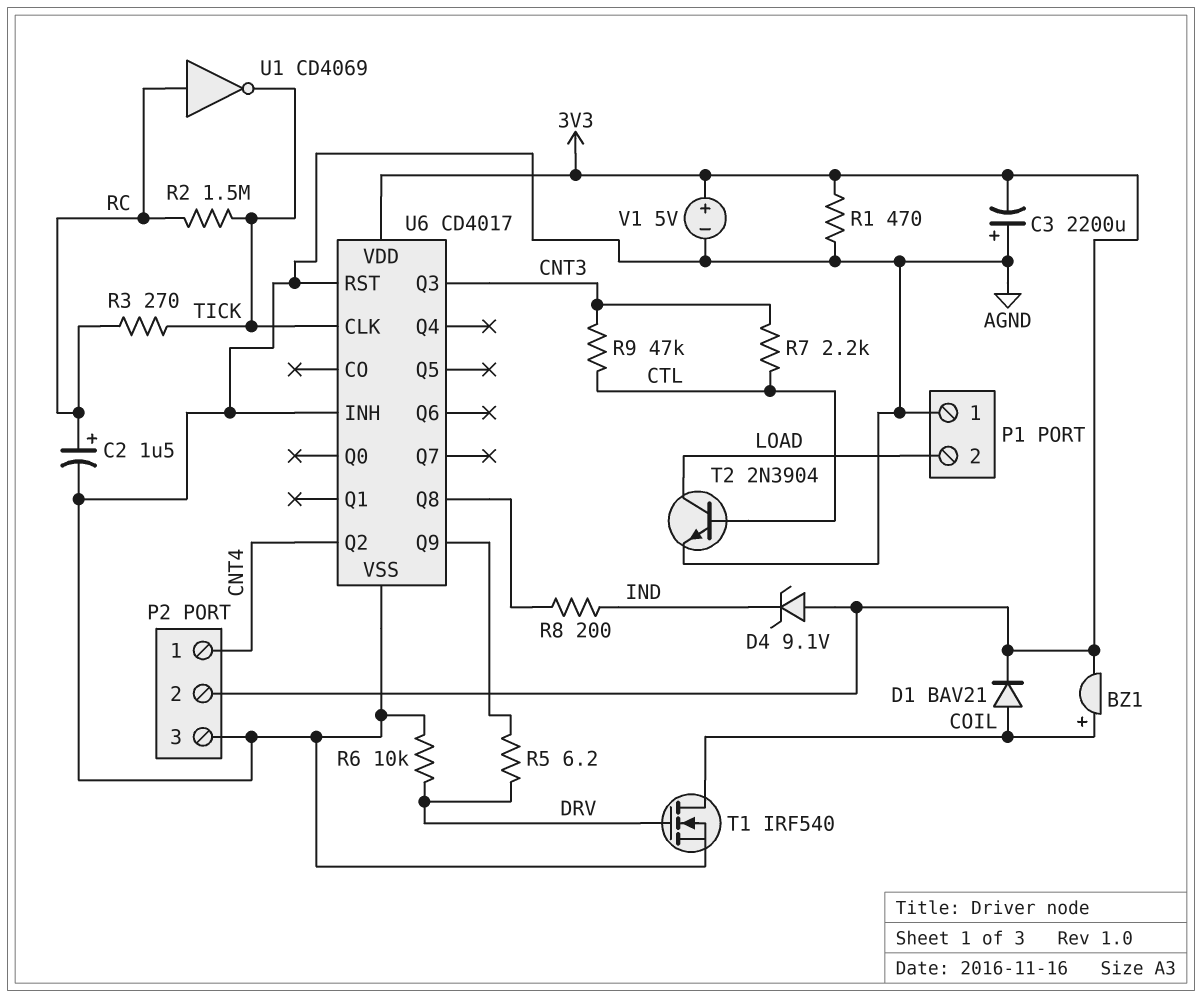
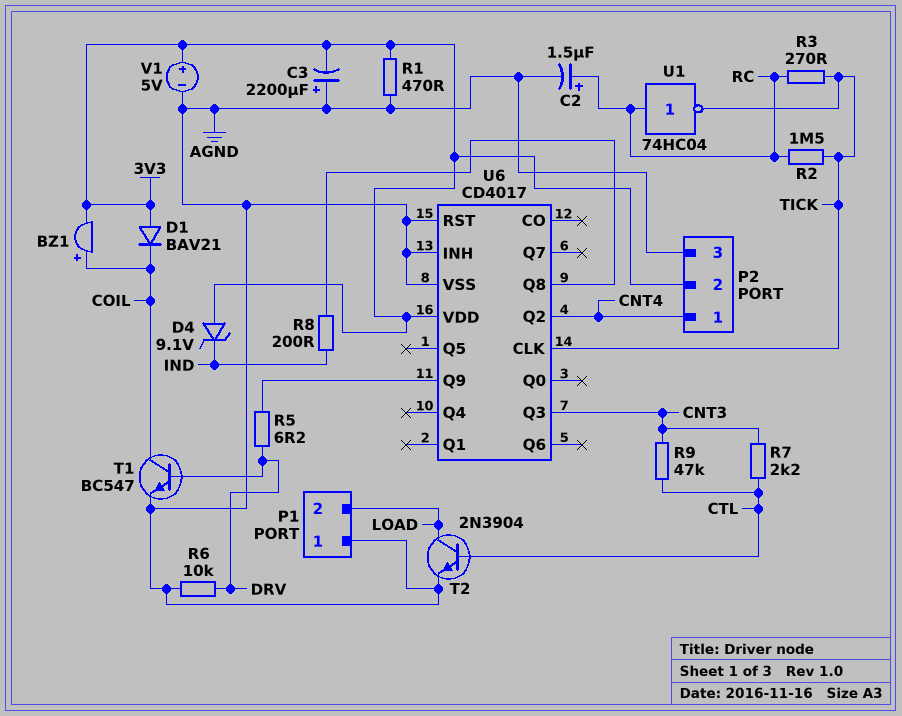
D1: diode BAV21 (A COIL, K 3V3) -> diode BAV21 (A 3V3, K COIL)
T1: NMOS IRF540 (G DRV, D COIL, S AGND) -> NPN BC547 (B DRV, C COIL, E AGND)
U1: NOT CD4069 (in RC, out TICK) -> NOT 74HC04 (in RC, out TICK)

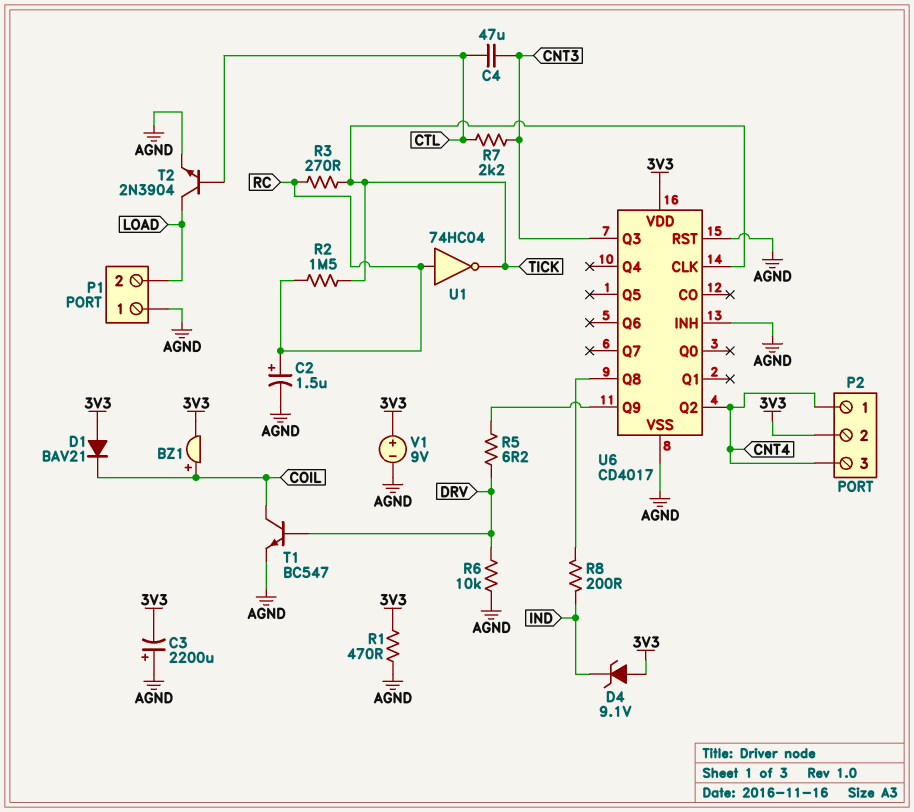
C4: none -> 47uF (CNT3, CTL)
P2 pin 3: AGND -> CNT4
R9: 47k (CNT3, CTL) -> none
V1: 5V (plus 3V3, minus AGND) -> 9V (plus 3V3, minus AGND)

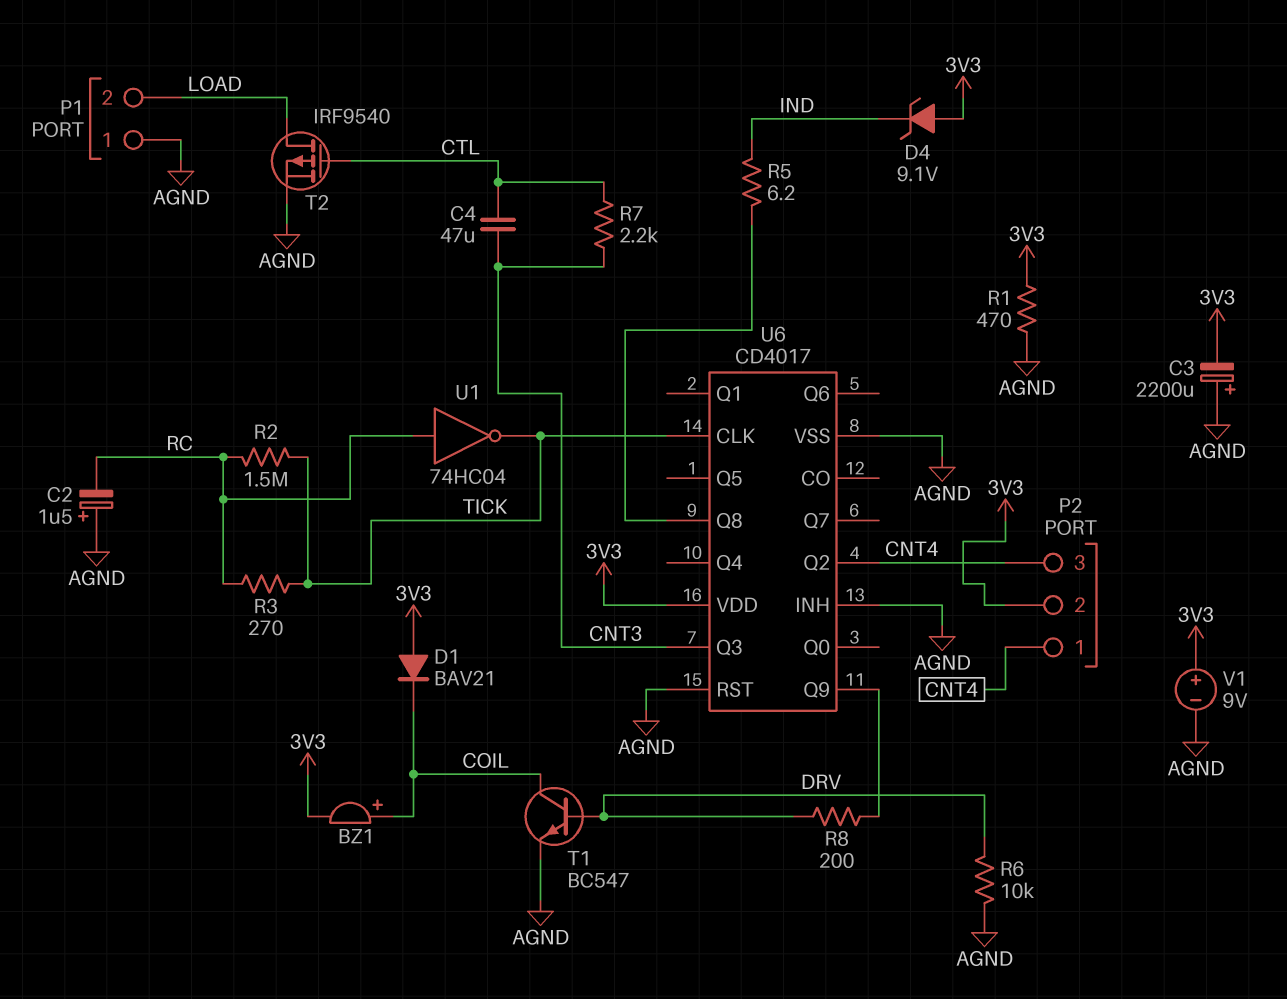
C2: 1.5uF (plus RC, minus AGND) -> 1.5uF (plus AGND, minus RC)
R5: 6.2 (DRV, U6/Q9) -> 6.2 (IND, U6/Q8)
R8: 200 (IND, U6/Q8) -> 200 (DRV, U6/Q9)
T2: NPN 2N3904 (B CTL, C LOAD, E AGND) -> PMOS IRF9540 (G CTL, D LOAD, S AGND)

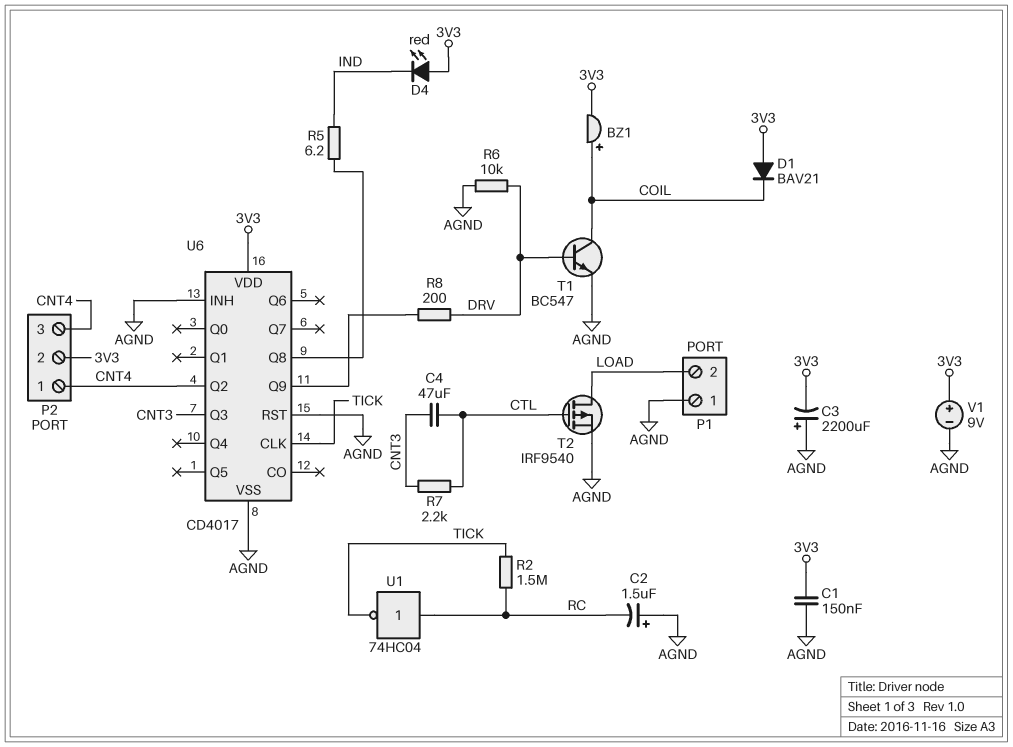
C1: none -> 150nF (3V3, AGND)
D4: zener 9.1V (A 3V3, K IND) -> LED red (A 3V3, K IND)
R1: 470 (3V3, AGND) -> none
R3: 270 (RC, TICK) -> none

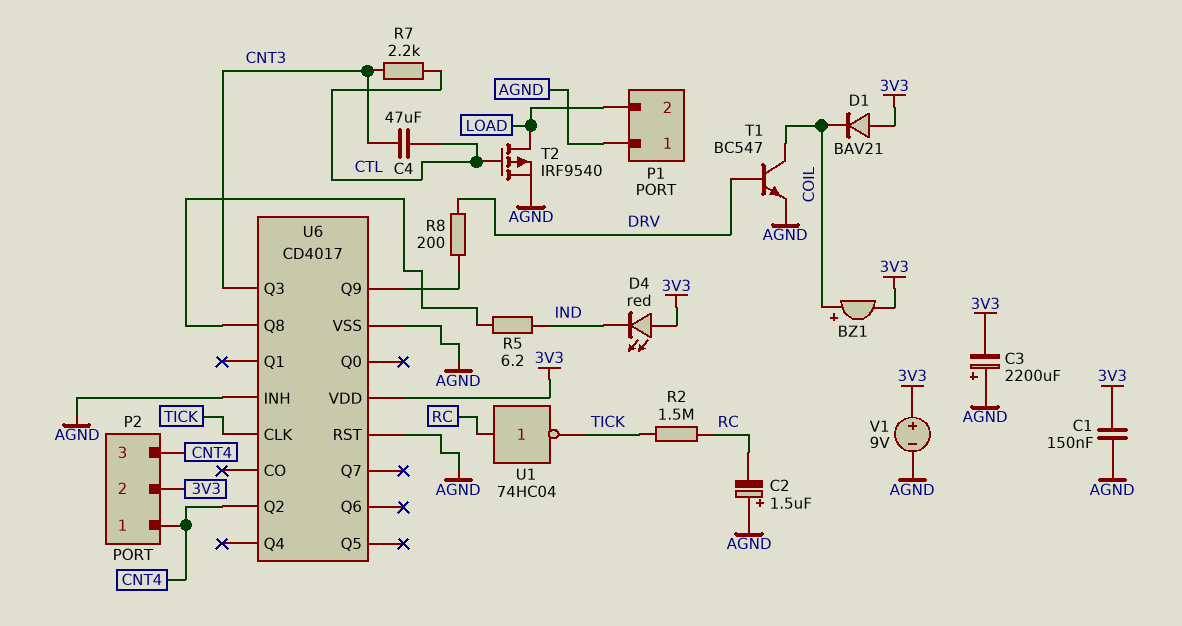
R6: 10k (AGND, DRV) -> none

